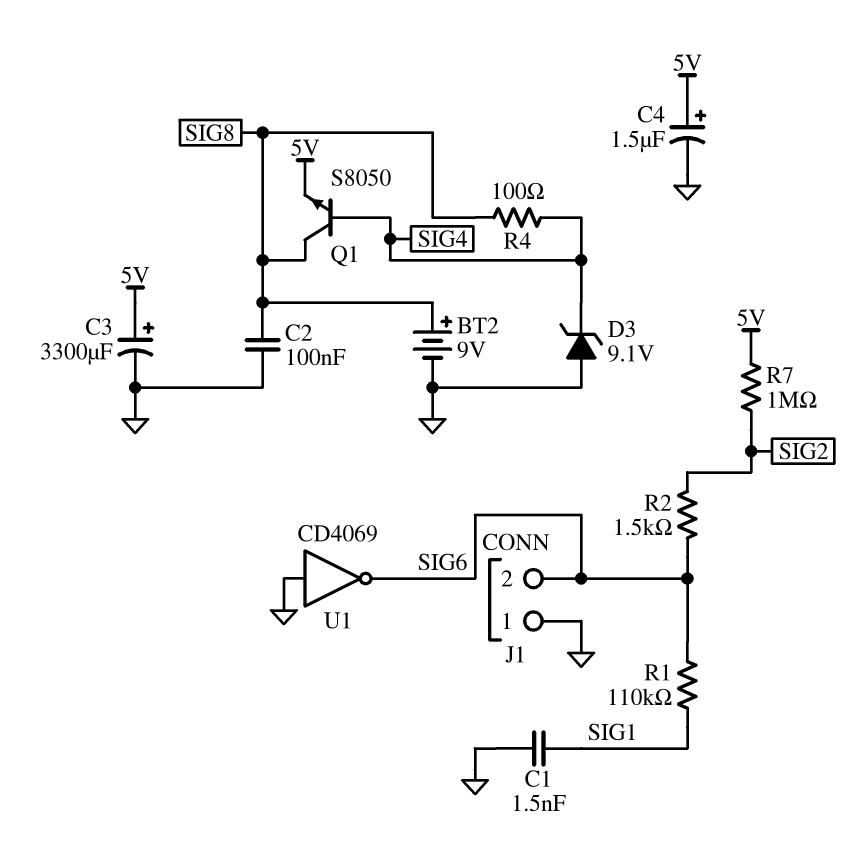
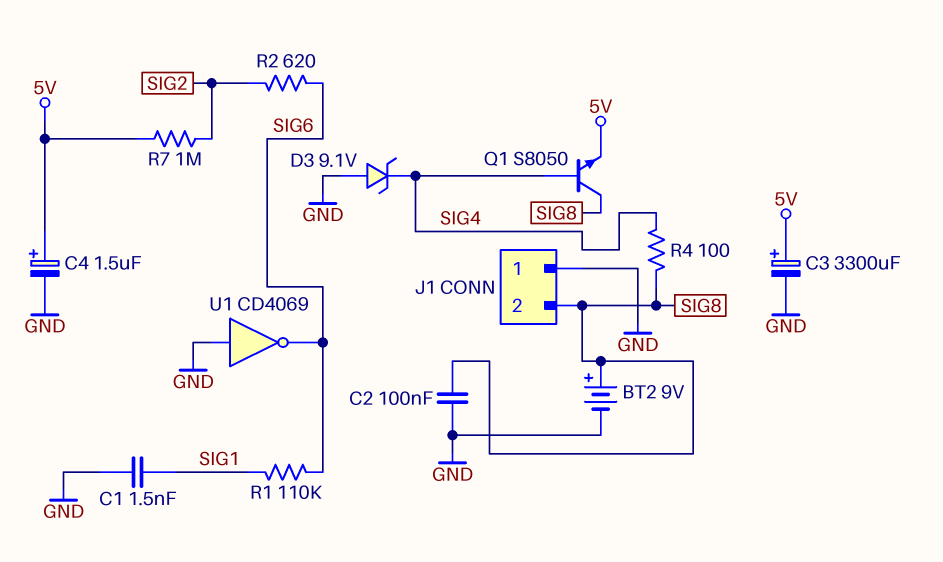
J1 pin 2: SIG6 -> SIG8
R2: 1.5k (SIG2, SIG6) -> 620 (SIG2, SIG6)

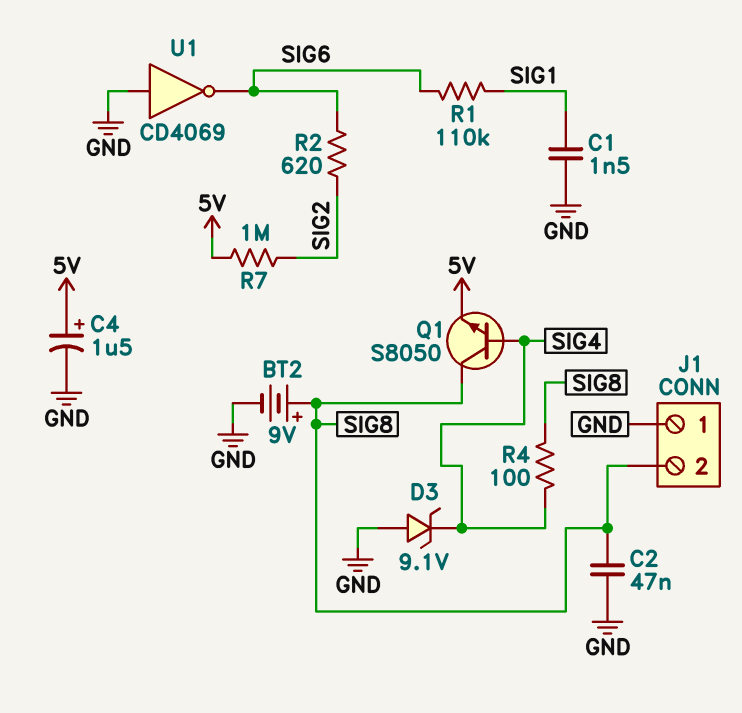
C2: 100nF (GND, SIG8) -> 47nF (GND, SIG8)
C3: 3300uF (plus 5V, minus GND) -> none

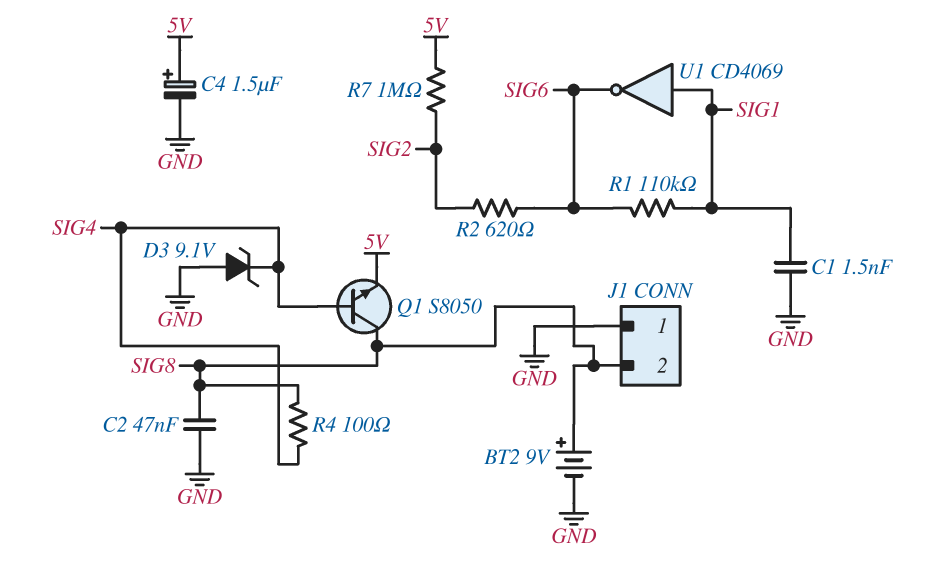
U1: NOT CD4069 (in GND, out SIG6) -> NOT CD4069 (in SIG1, out SIG6)

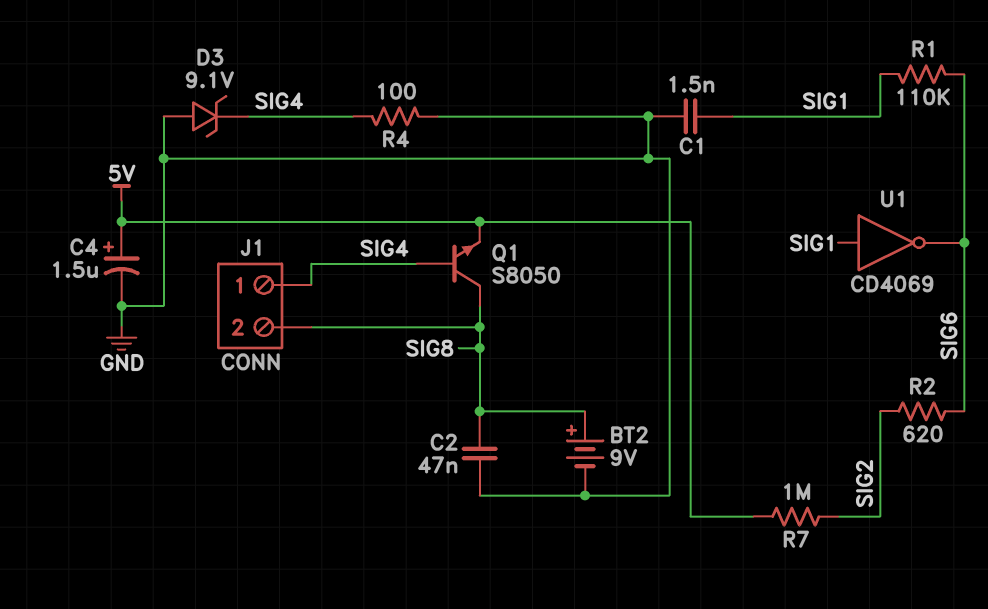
J1 pin 1: GND -> SIG4
R4: 100 (SIG4, SIG8) -> 100 (GND, SIG4)

